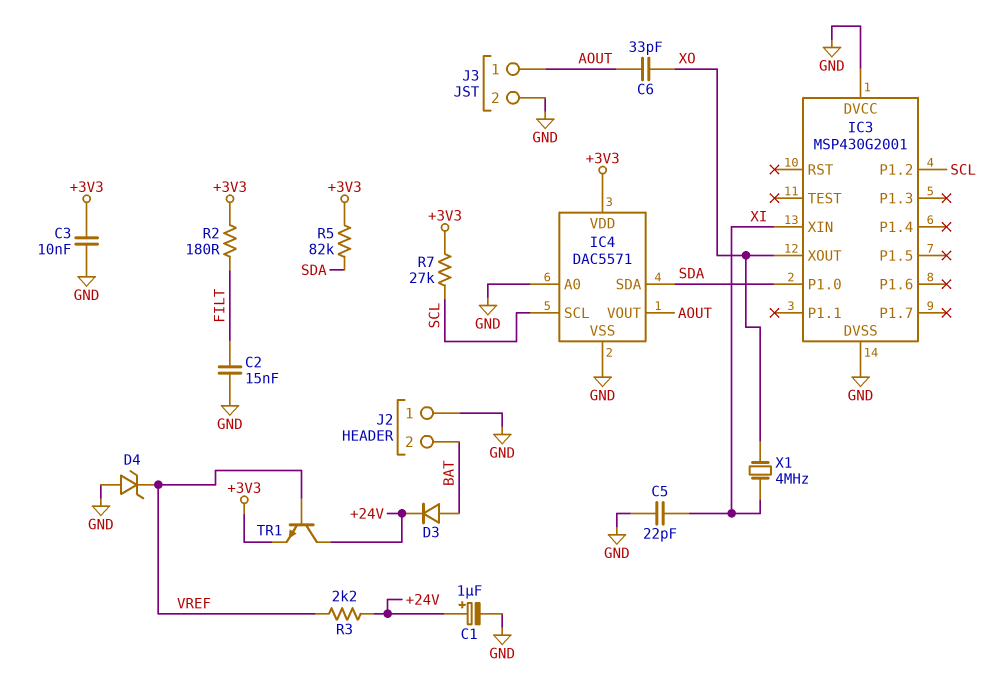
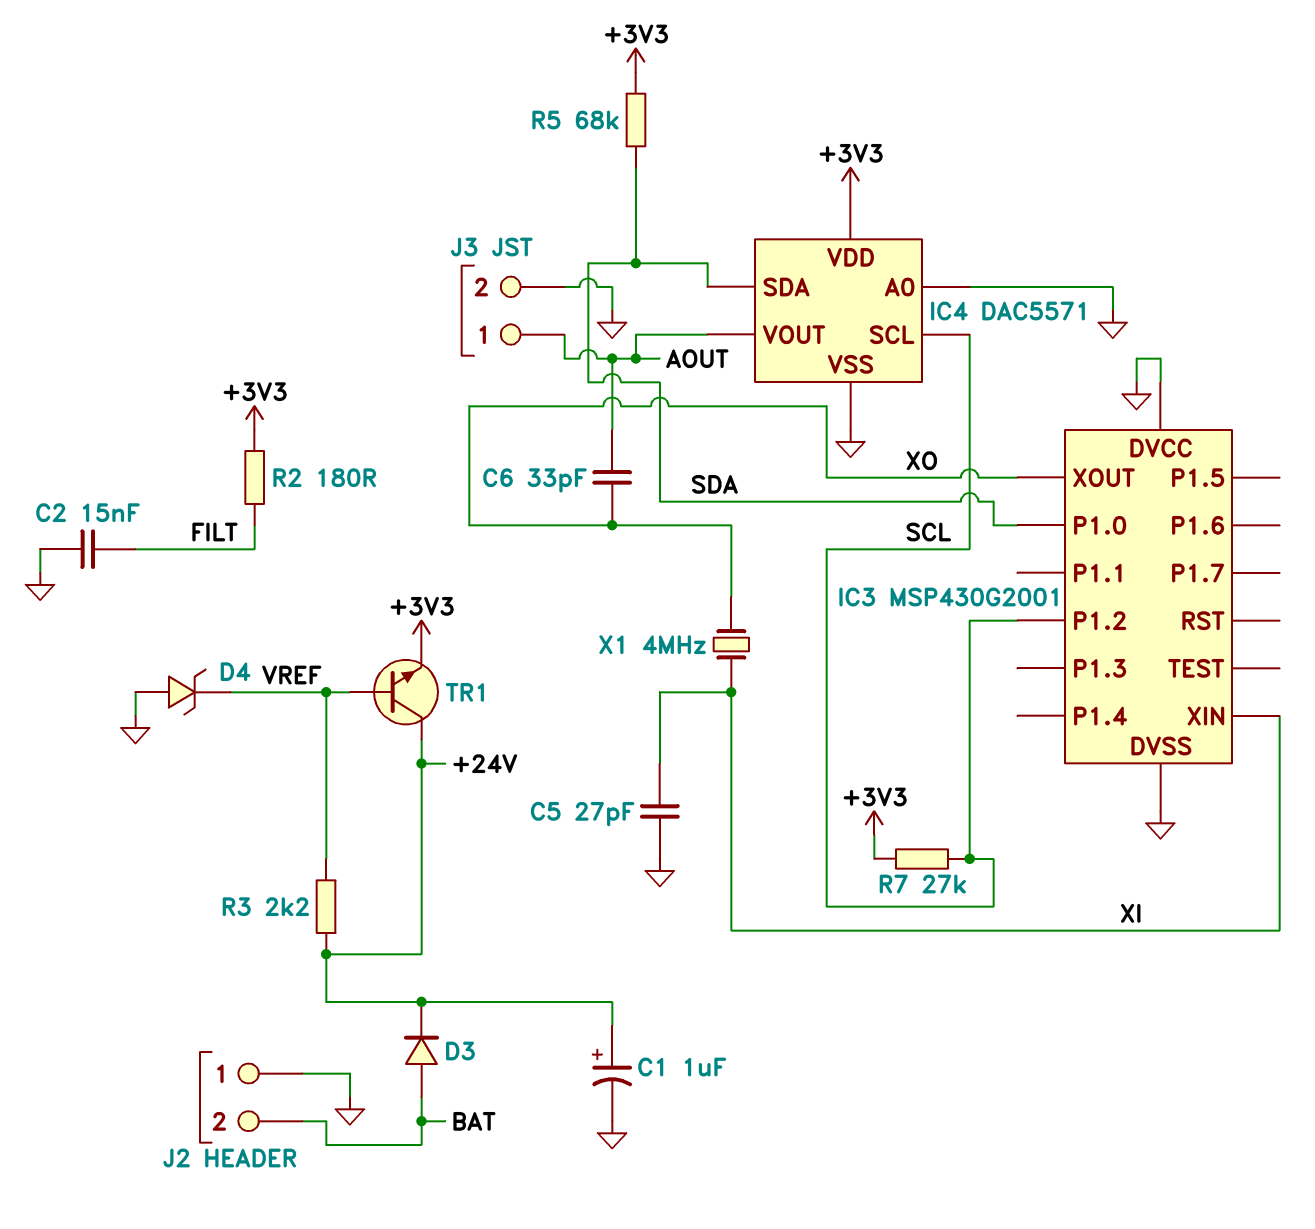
C3: 10nF (+3V3, GND) -> none
C5: 22pF (GND, XI) -> 27pF (GND, XI)
R5: 82k (+3V3, SDA) -> 68k (+3V3, SDA)

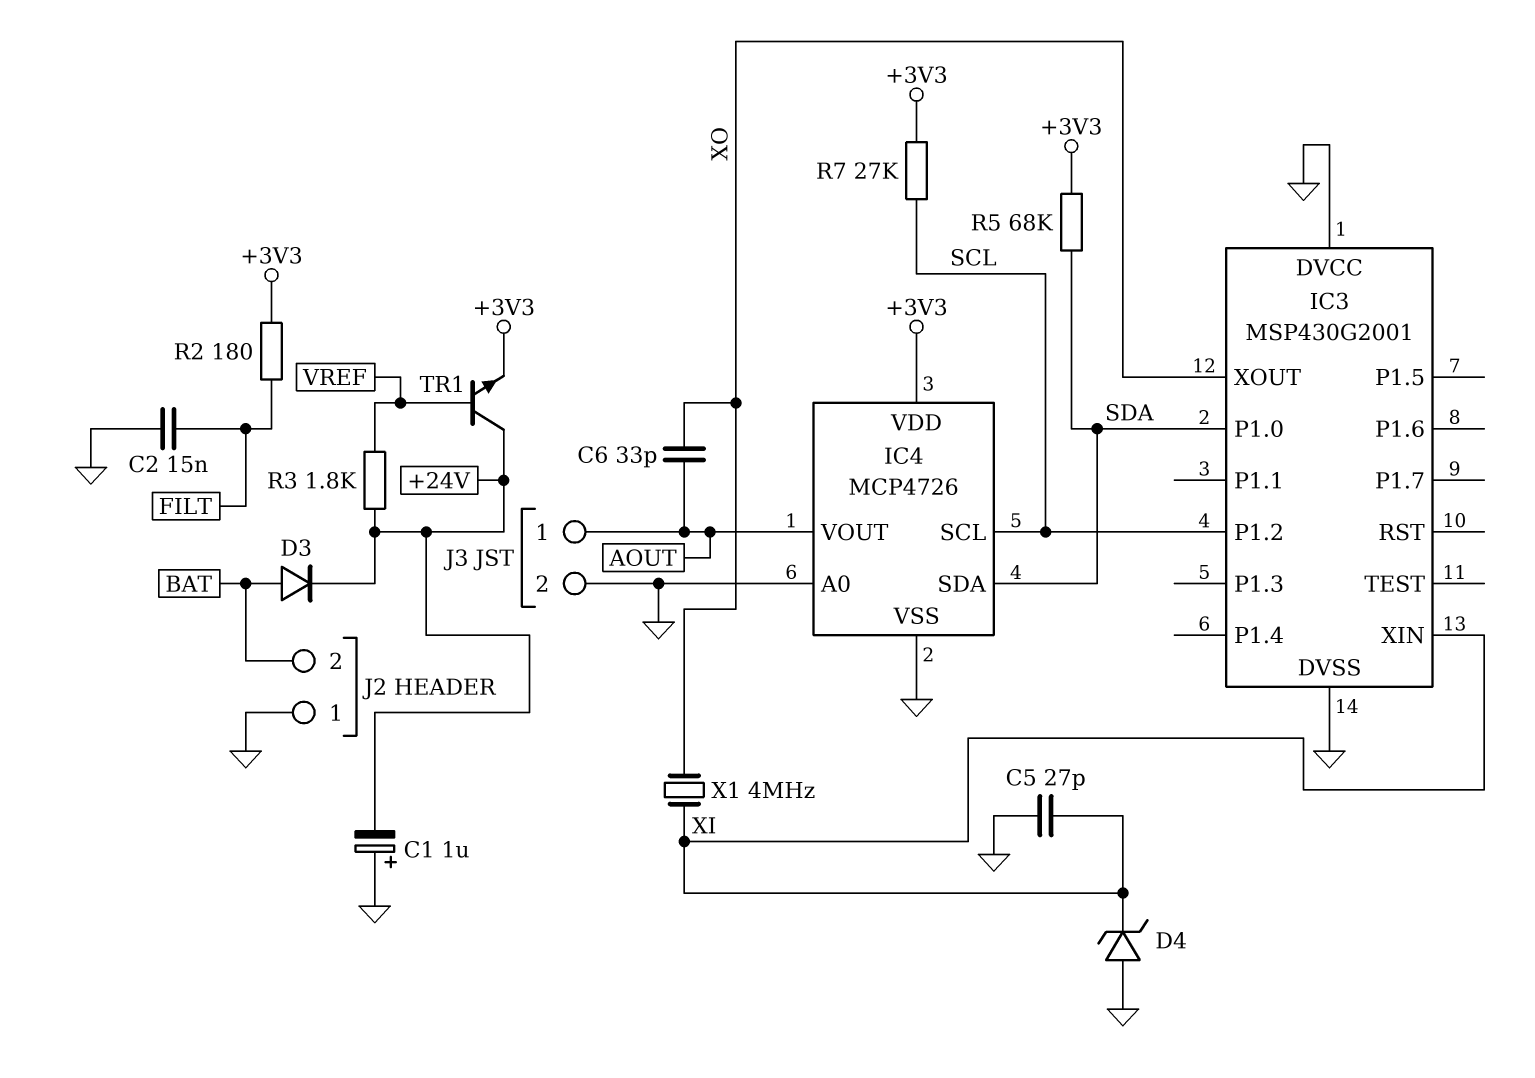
C1: 1uF (plus +24V, minus GND) -> 1uF (plus GND, minus +24V)
D4: zener (A GND, K VREF) -> zener (A GND, K XI)
IC4: DAC5571 -> MCP4726
R3: 2.2k (+24V, VREF) -> 1.8k (+24V, VREF)

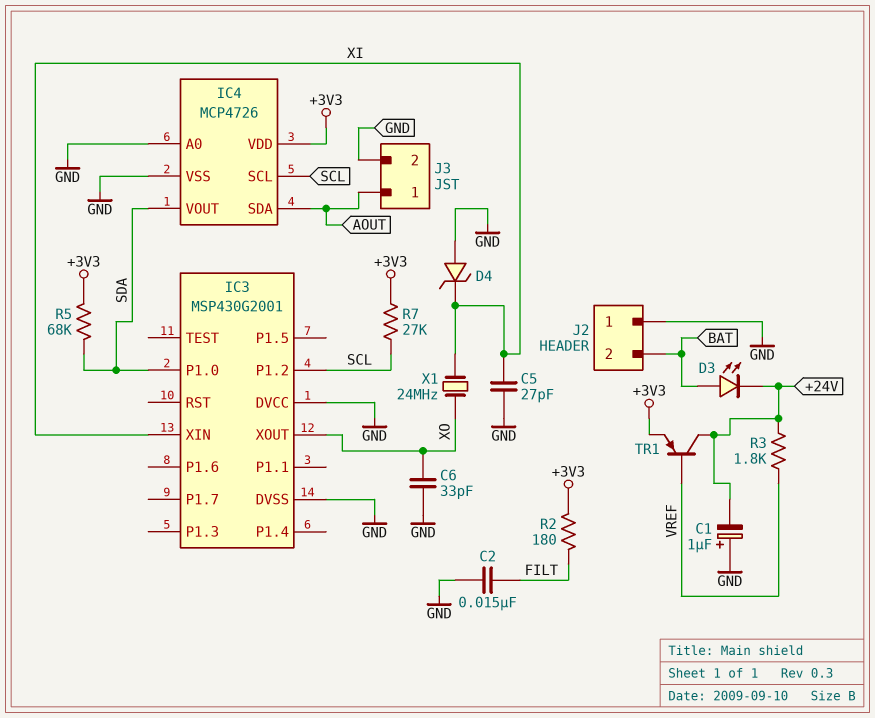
C6: 33pF (AOUT, XO) -> 33pF (GND, XO)
D3: diode (A BAT, K +24V) -> LED (A BAT, K +24V)
IC4 pin SDA: SDA -> AOUT
IC4 pin VOUT: AOUT -> SDA
TR1: NPN (B VREF, C +24V, E +3V3) -> PNP (B VREF, C +24V, E +3V3)
X1: 4MHz (XI, XO) -> 24MHz (XI, XO)

